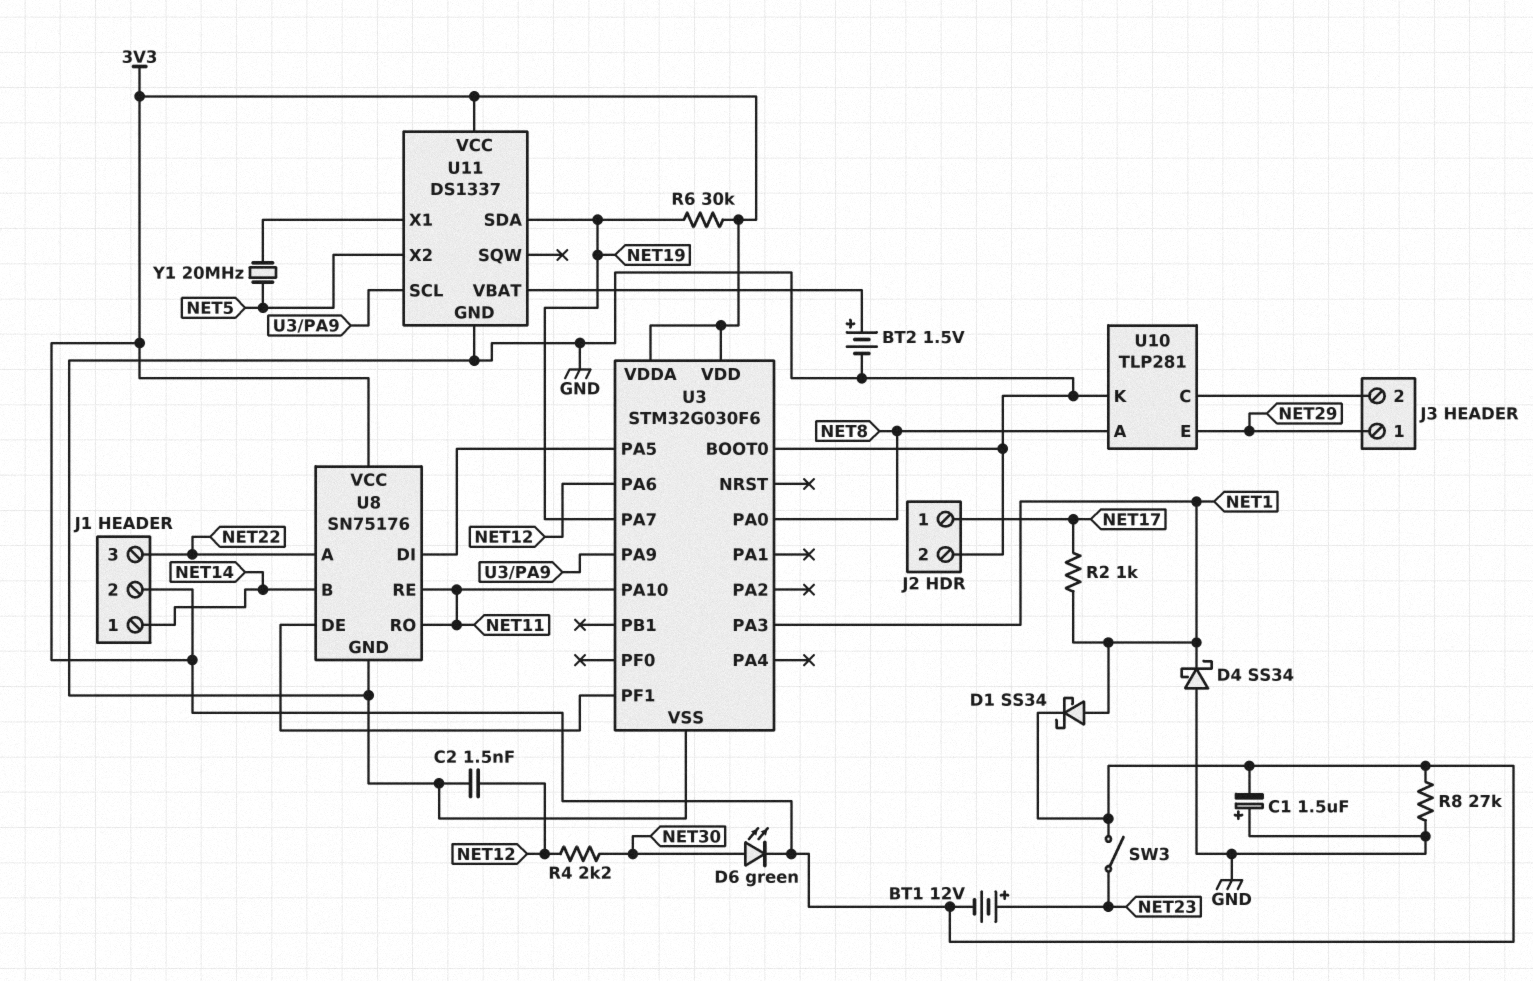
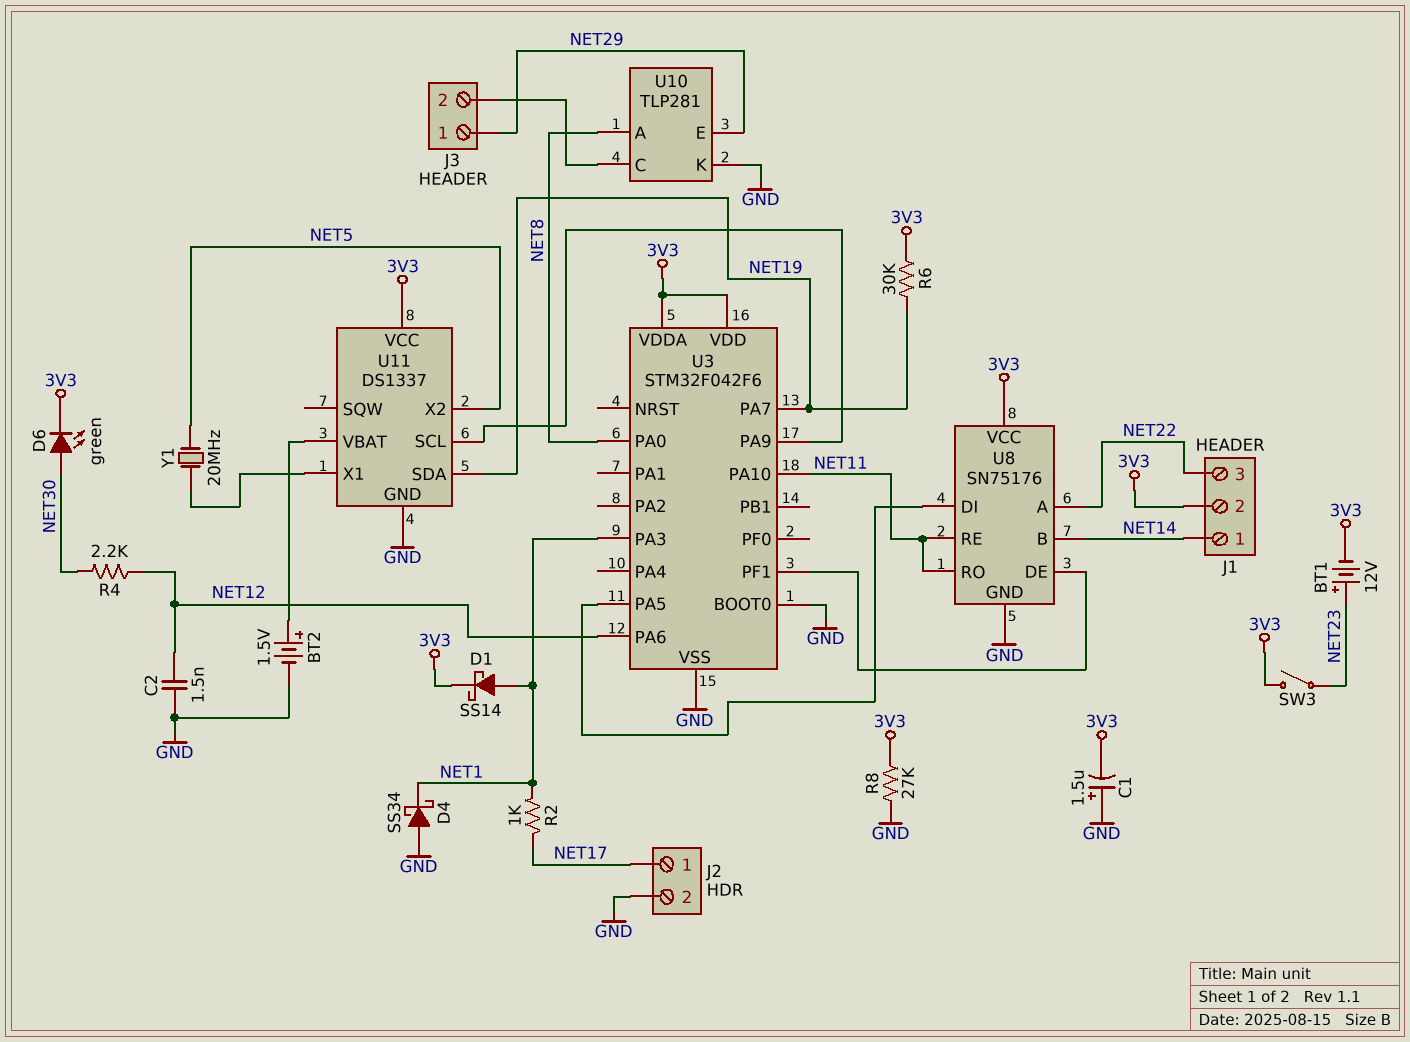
D1: schottky SS34 (A NET1, K 3V3) -> schottky SS14 (A NET1, K 3V3)
U3: STM32G030F6 -> STM32F042F6

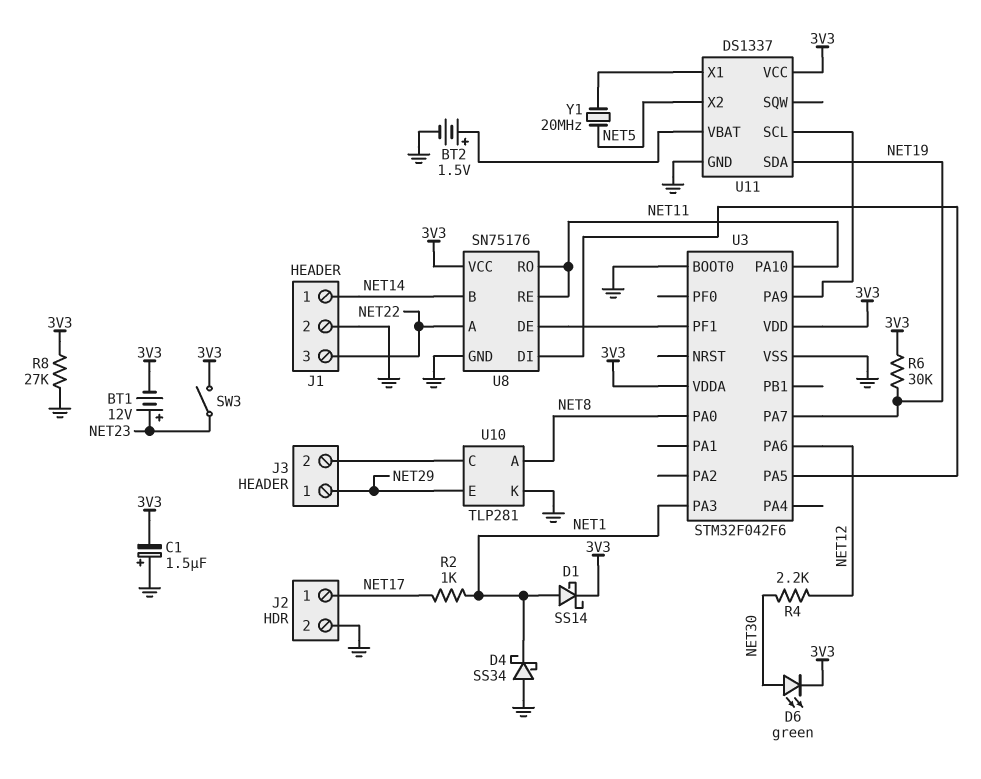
C2: 1.5nF (GND, NET12) -> none
J1 pin 2: 3V3 -> GND

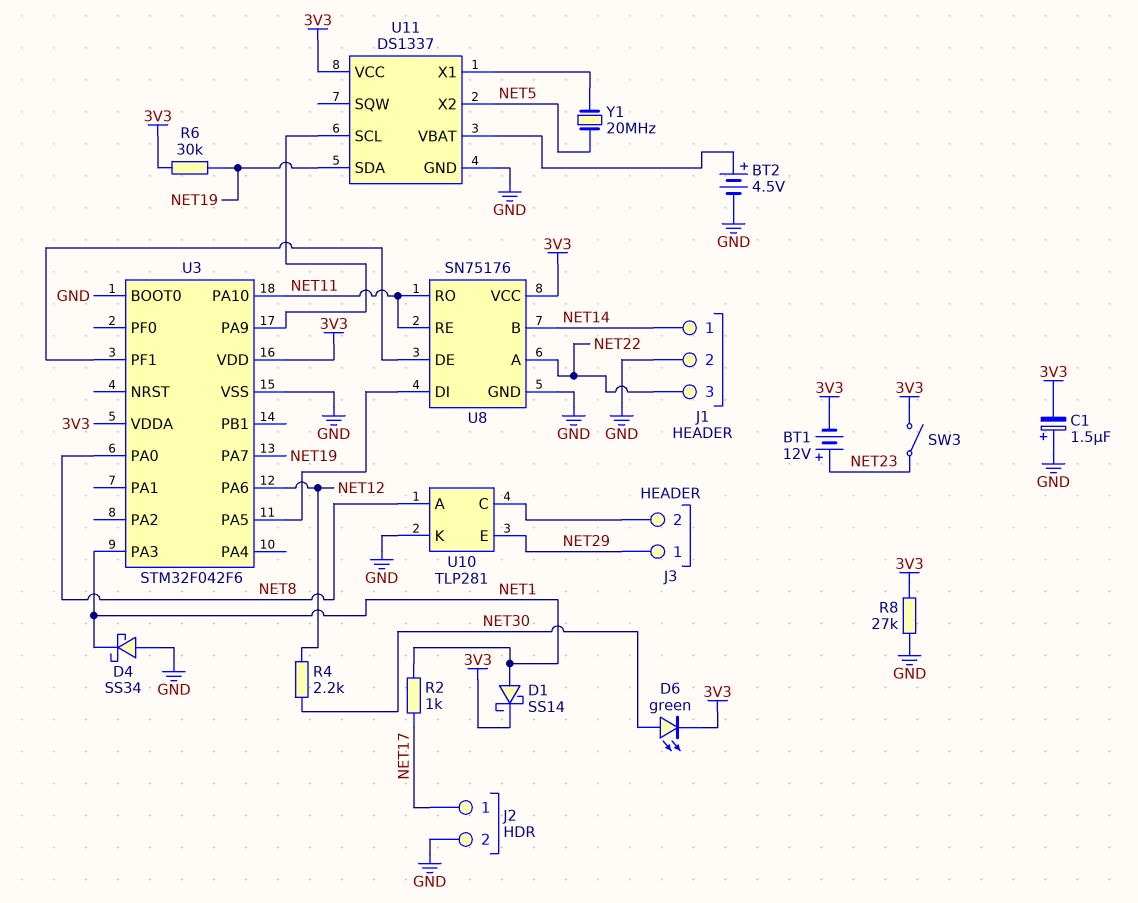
BT2: 1.5V (plus U11/VBAT, minus GND) -> 4.5V (plus U11/VBAT, minus GND)

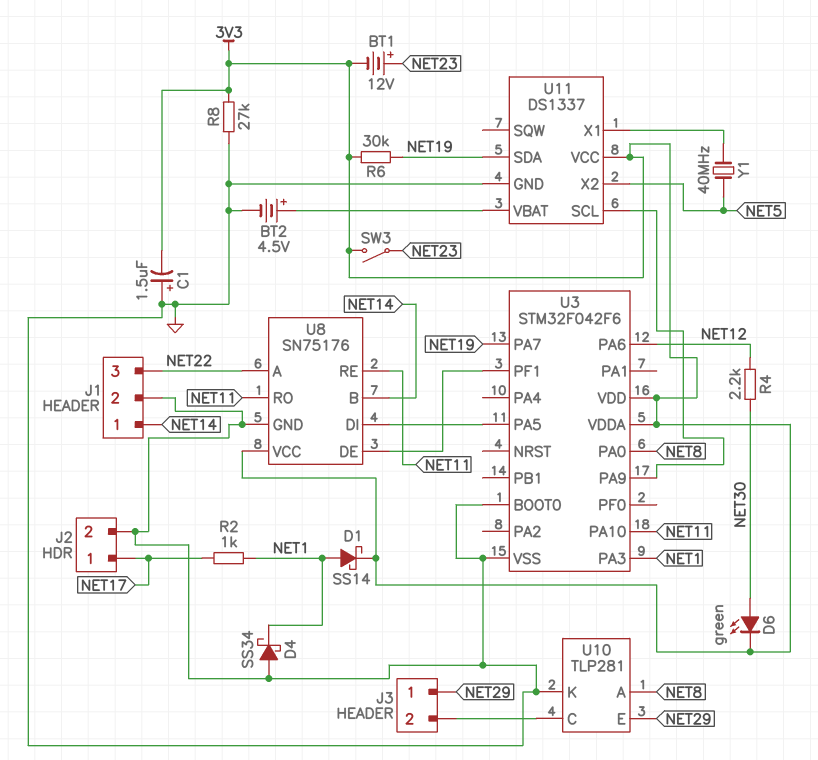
Y1: 20MHz (NET5, U11/X1) -> 40MHz (NET5, U11/X1)

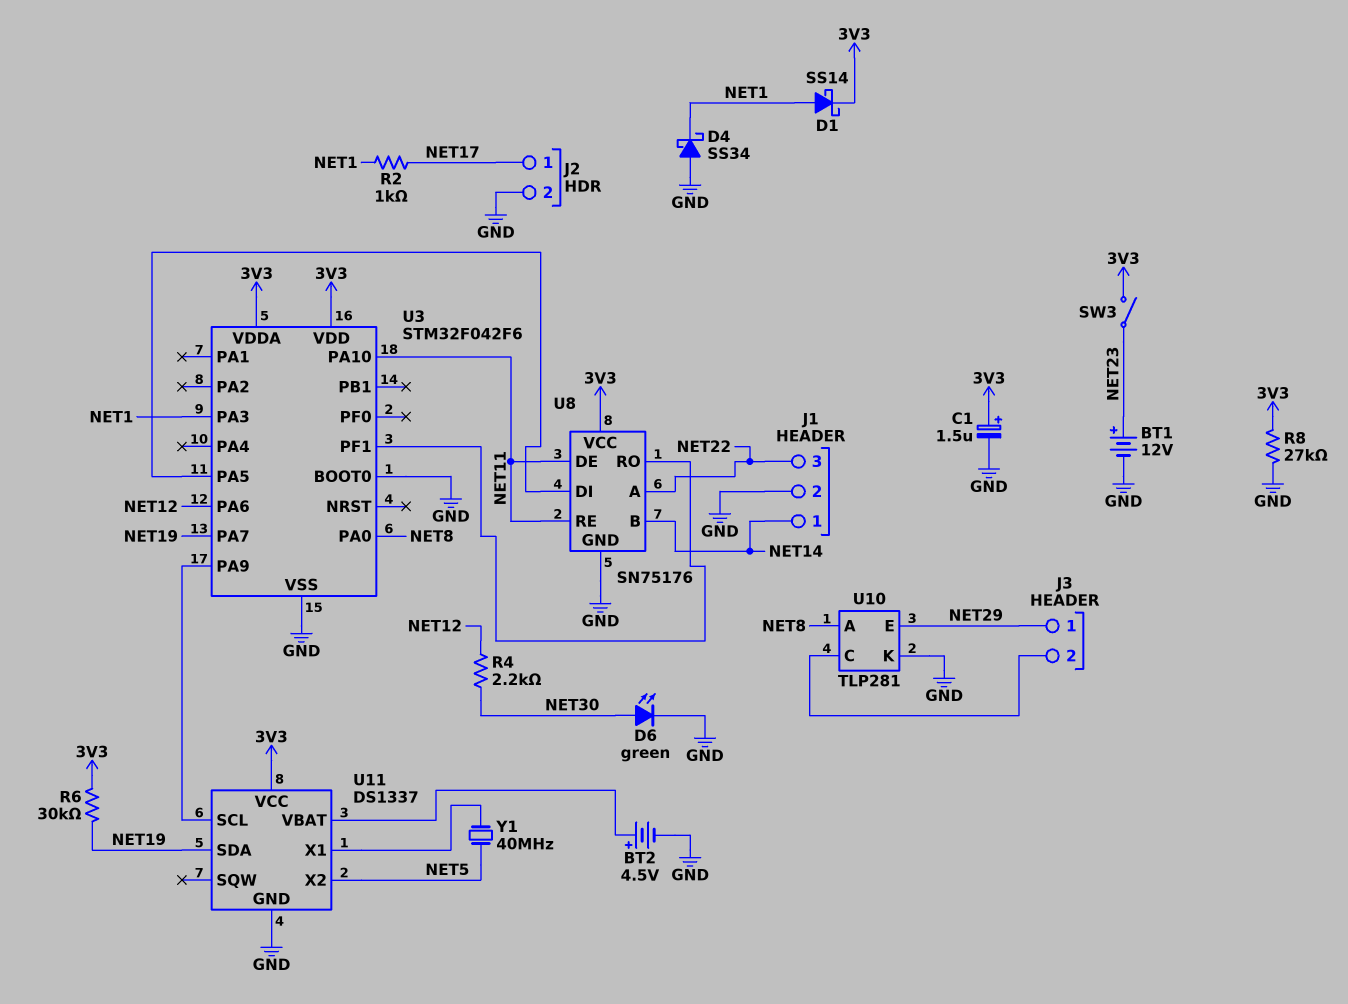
BT1: 12V (plus NET23, minus 3V3) -> 12V (plus NET23, minus GND)
C1: 1.5uF (plus GND, minus 3V3) -> 1.5uF (plus 3V3, minus GND)
D6: LED green (A NET30, K 3V3) -> LED green (A NET30, K GND)
U8 pin DE: U3/PF1 -> NET11
U8 pin RO: NET11 -> U3/PF1

